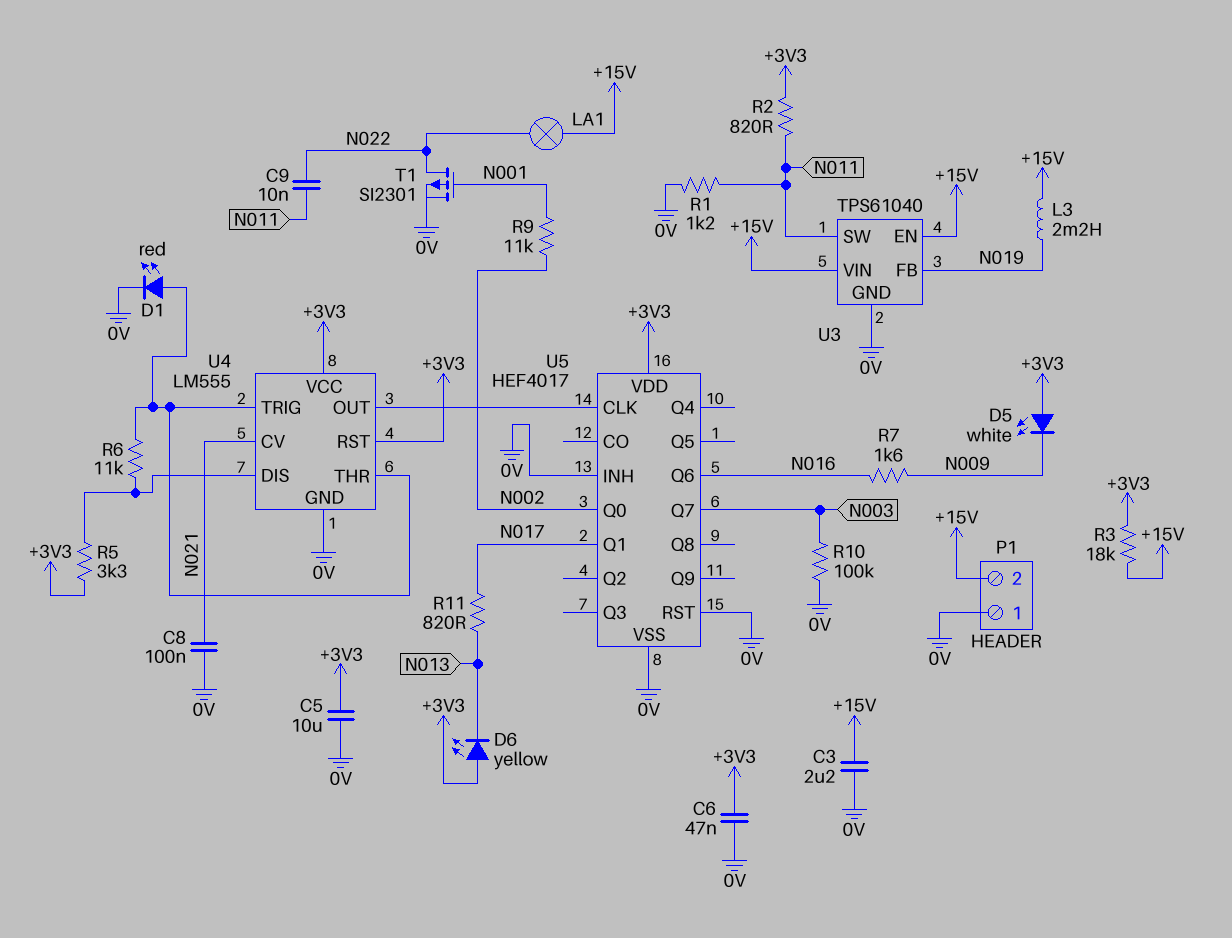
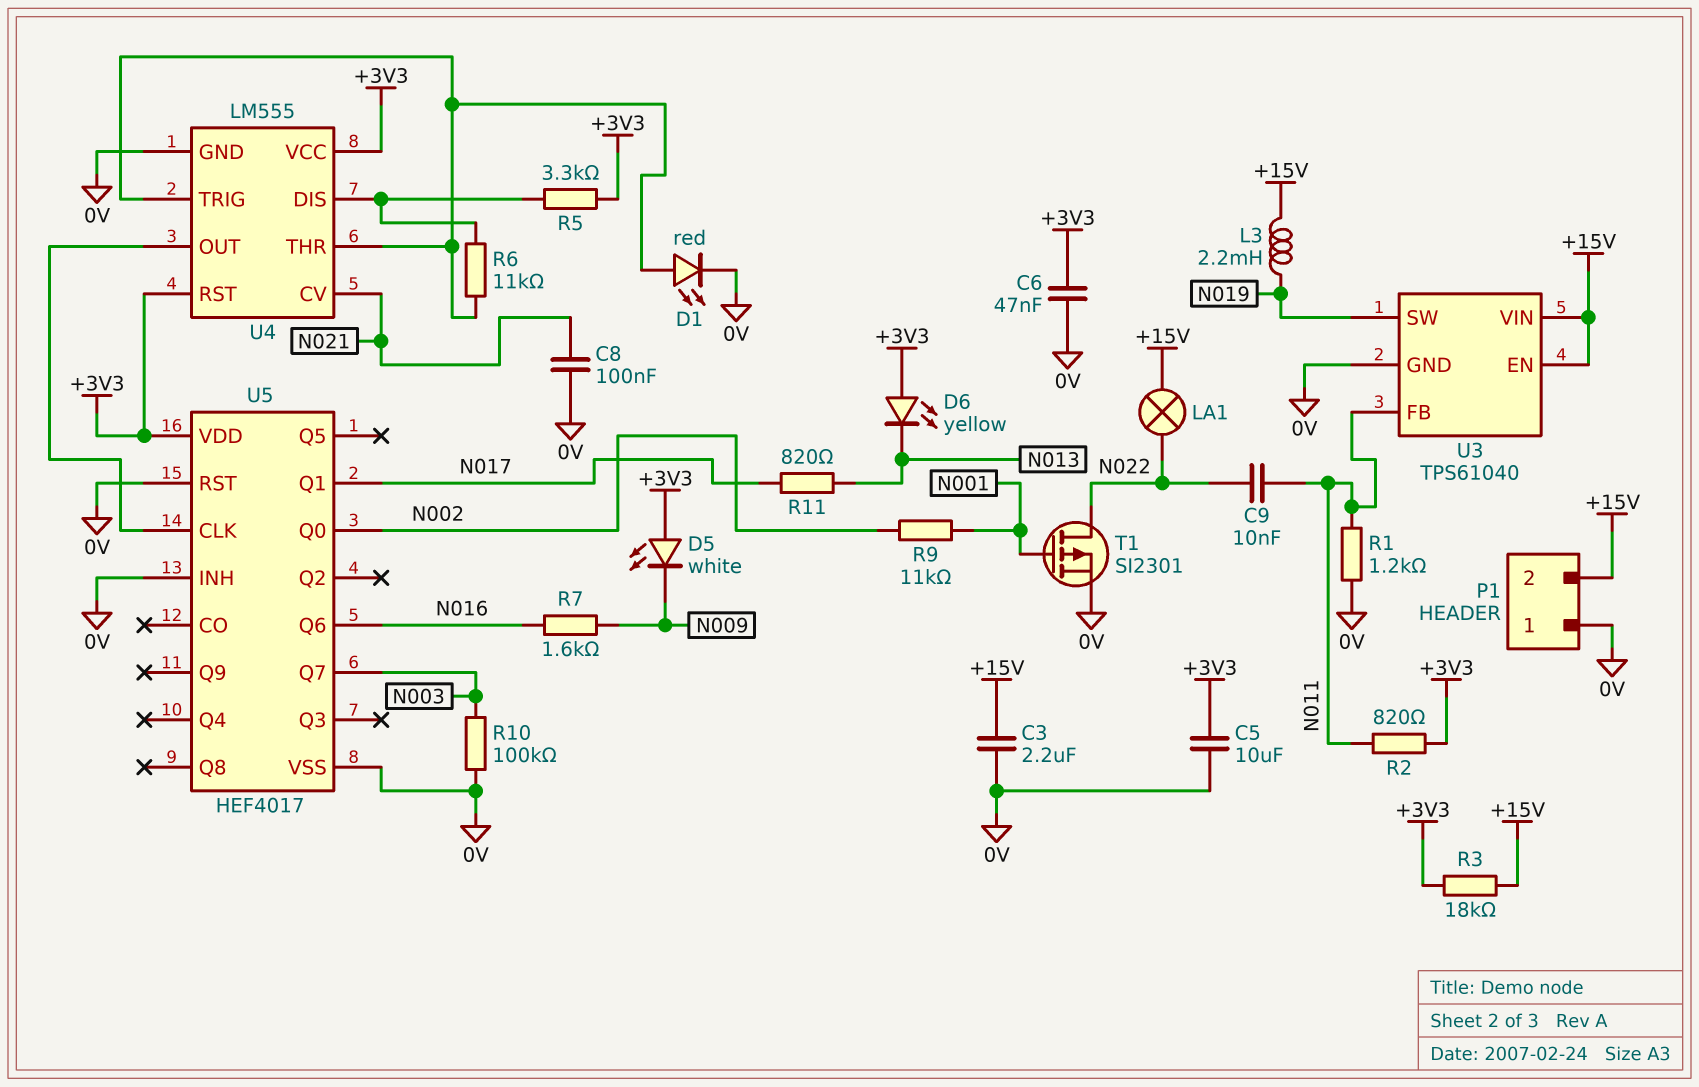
U3 pin FB: N019 -> N011
U3 pin SW: N011 -> N019

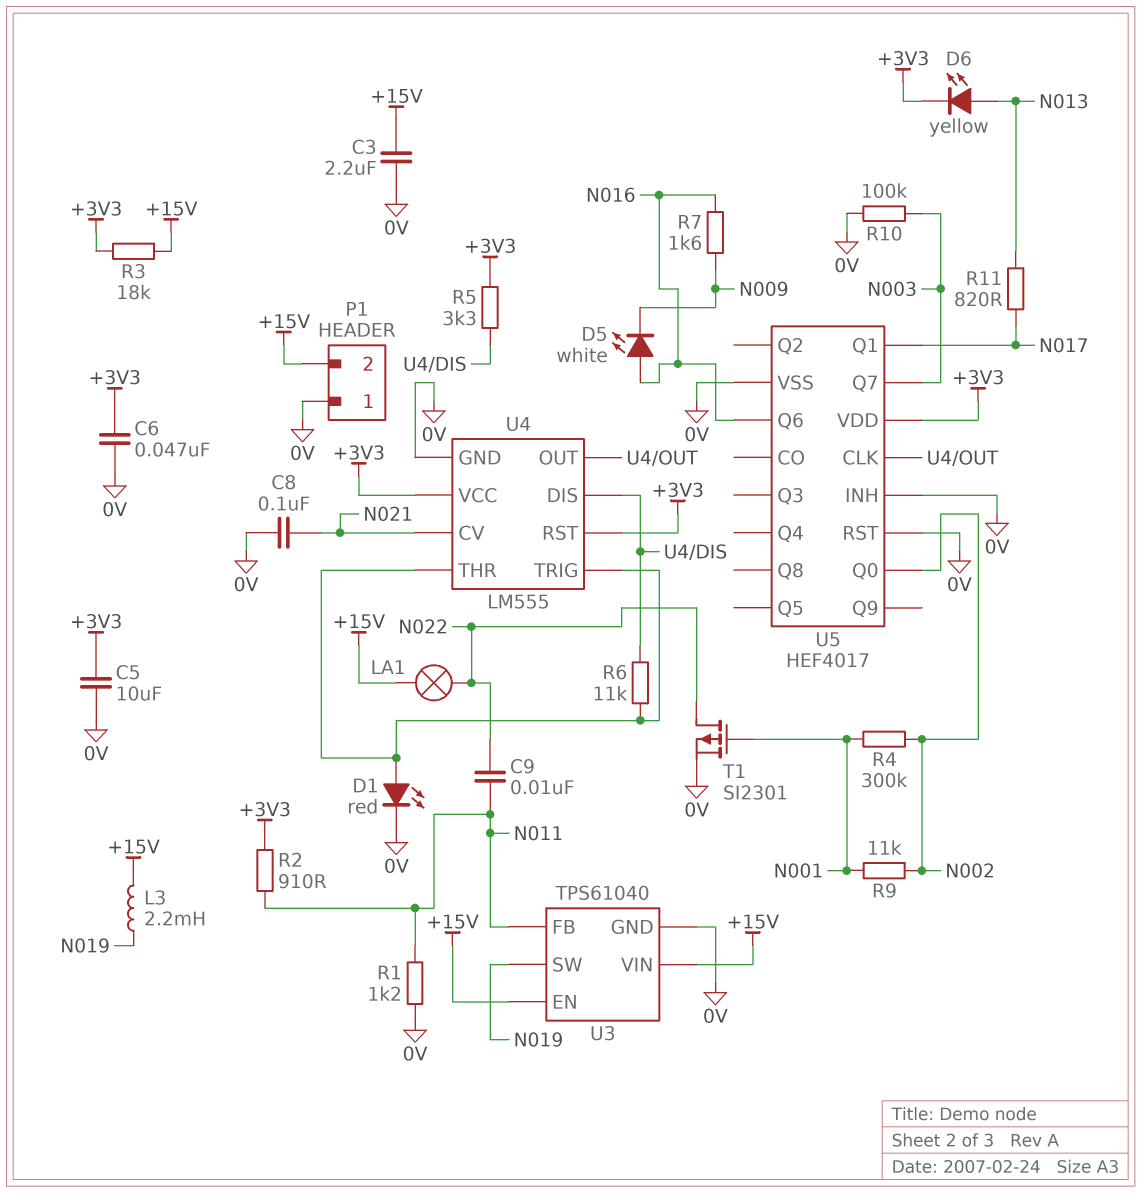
D5: LED white (A +3V3, K N009) -> LED white (A N016, K N009)
D6: LED yellow (A +3V3, K N013) -> LED yellow (A N013, K +3V3)
R2: 820 (+3V3, N011) -> 910 (+3V3, N011)
R4: none -> 300k (N001, N002)

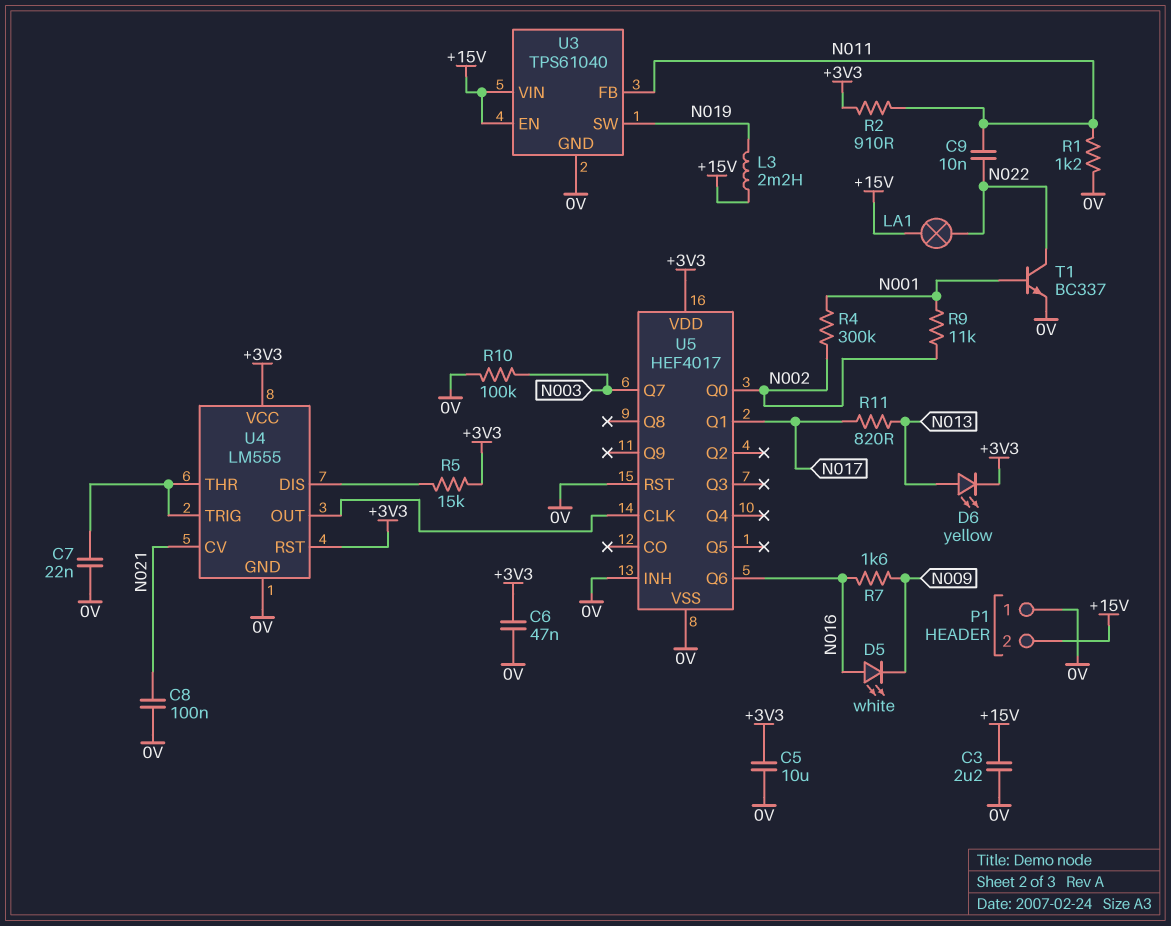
C7: none -> 22nF (0V, U4/THR)
D1: LED red (A U4/THR, K 0V) -> none
R3: 18k (+3V3, +15V) -> none
R5: 3.3k (+3V3, U4/DIS) -> 15k (+3V3, U4/DIS)
R6: 11k (U4/DIS, U4/THR) -> none
T1: PMOS SI2301 (G N001, D N022, S 0V) -> NPN BC337 (B N001, C N022, E 0V)

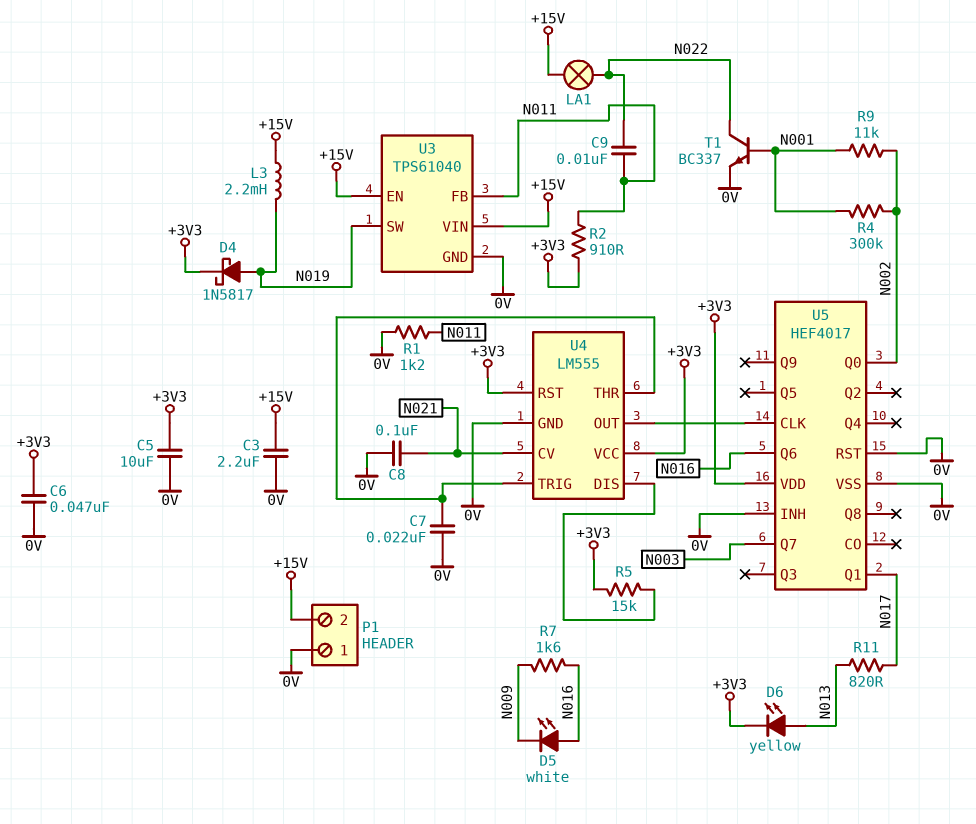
D4: none -> schottky 1N5817 (A N019, K +3V3)
R10: 100k (0V, N003) -> none

